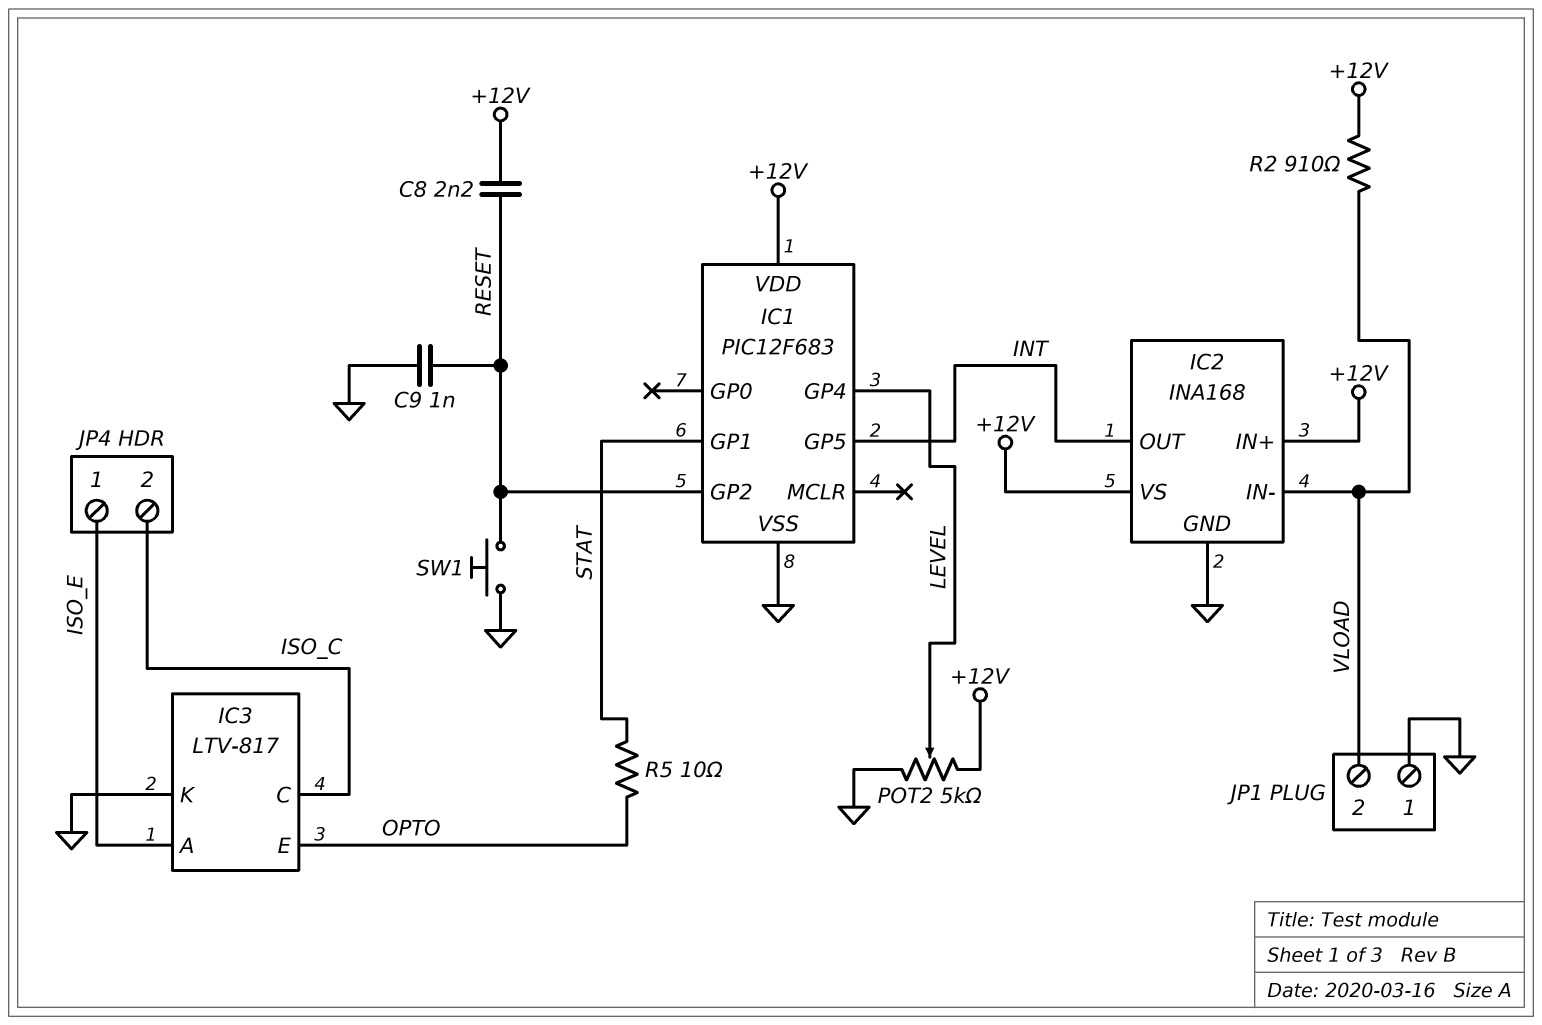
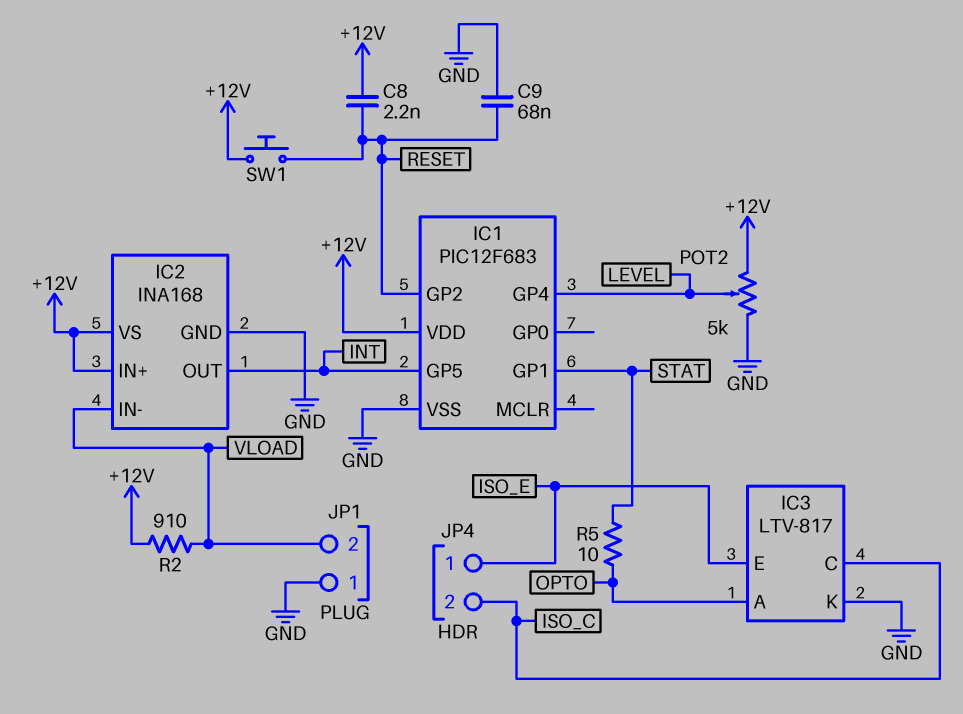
C9: 1nF (GND, RESET) -> 68nF (GND, RESET)
IC3 pin A: ISO_E -> OPTO
IC3 pin E: OPTO -> ISO_E
SW1: button (GND, RESET) -> button (+12V, RESET)

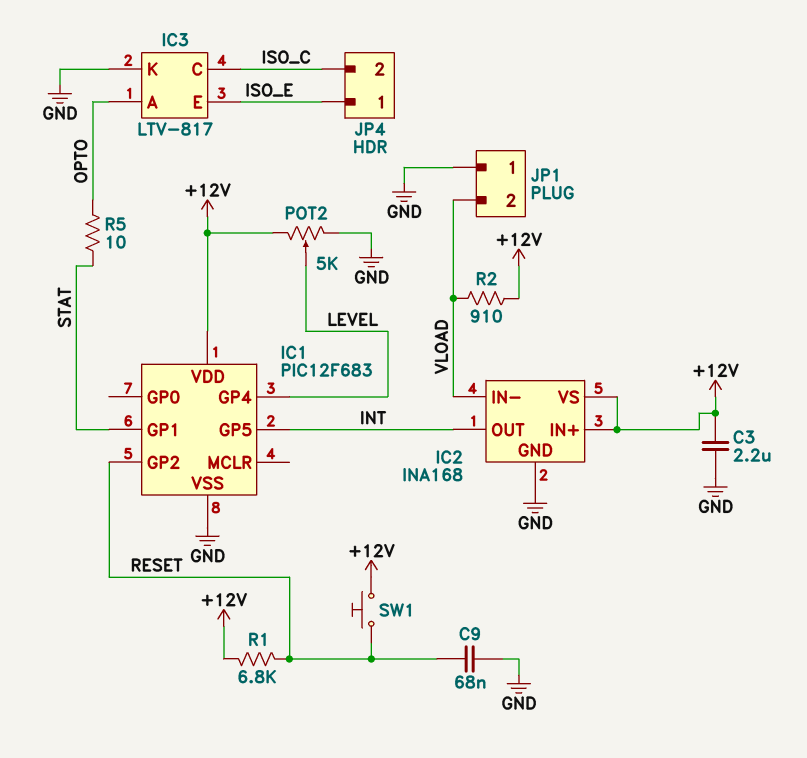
C3: none -> 2.2uF (+12V, GND)
C8: 2.2nF (+12V, RESET) -> none
R1: none -> 6.8k (+12V, RESET)

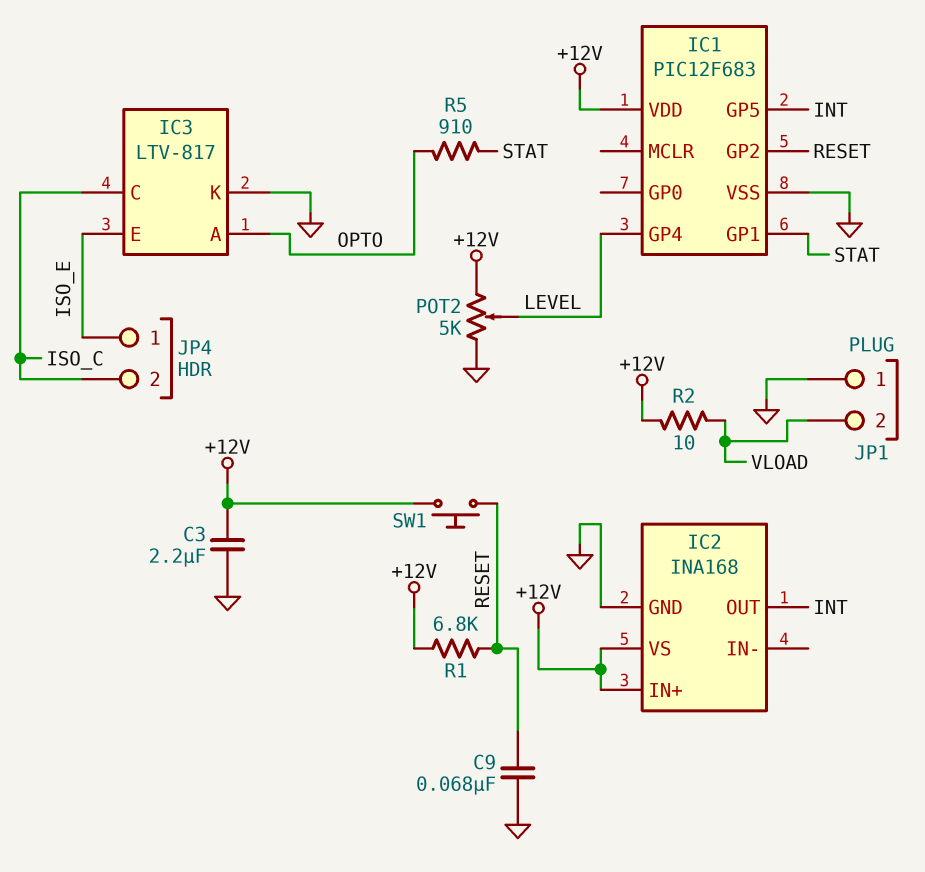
IC2 pin IN-: VLOAD -> none
R2: 910 (+12V, VLOAD) -> 10 (+12V, VLOAD)
R5: 10 (OPTO, STAT) -> 910 (OPTO, STAT)

